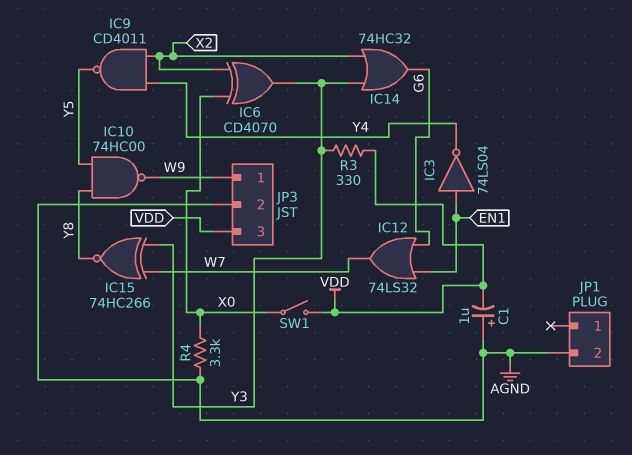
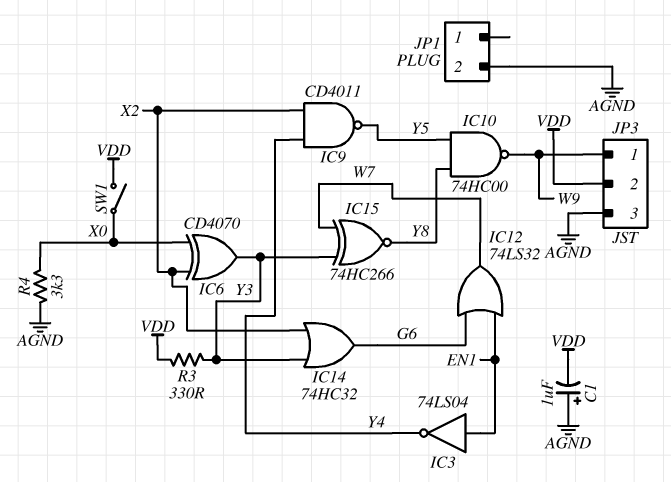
JP3 pin 2: AGND -> VDD
JP3 pin 3: VDD -> AGND

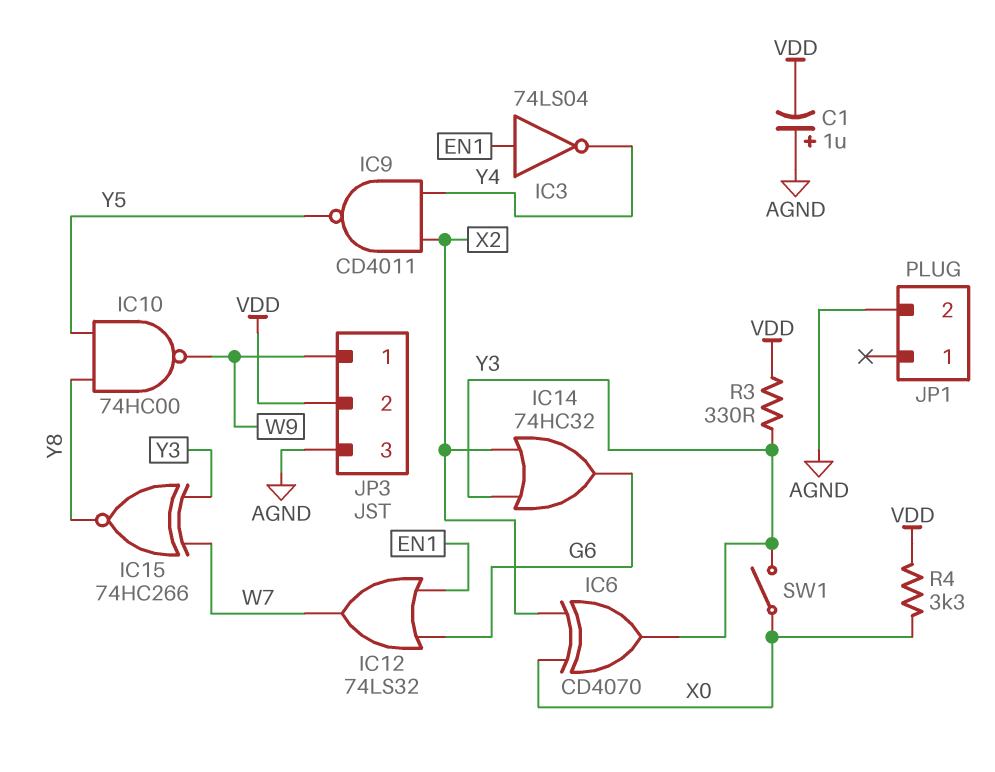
R4: 3.3k (AGND, X0) -> 3.3k (VDD, X0)
SW1: switch (VDD, X0) -> switch (X0, Y3)

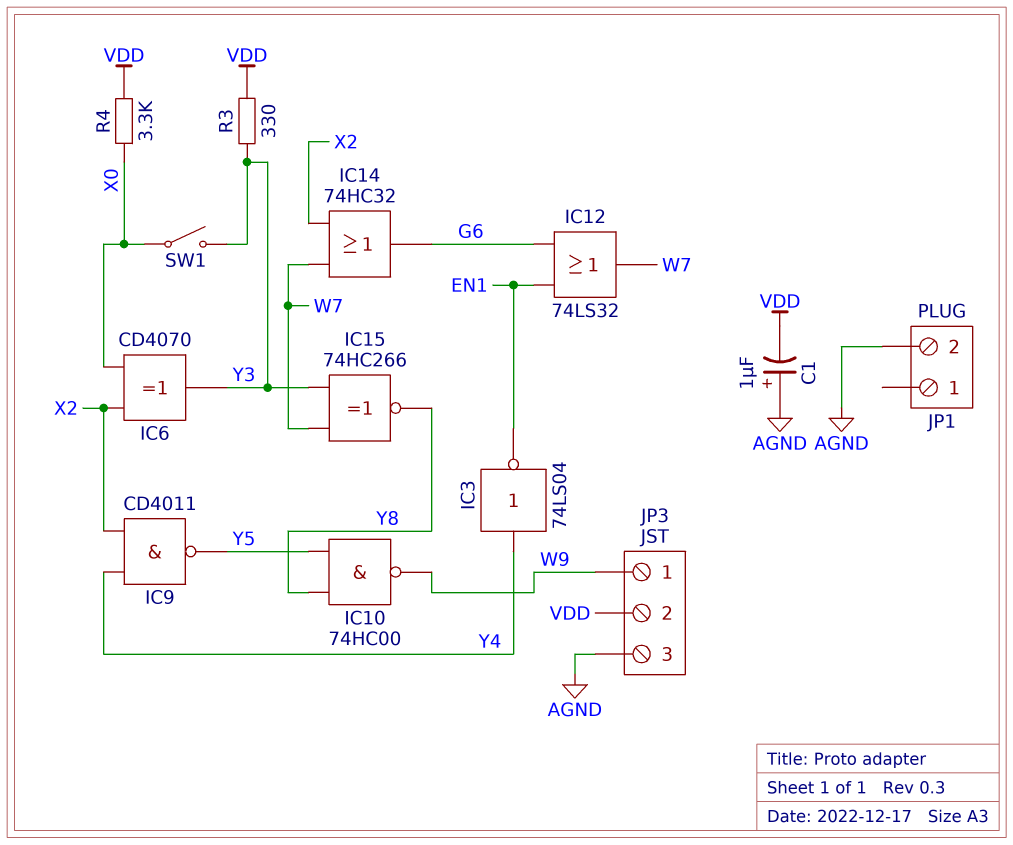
IC3: NOT 74LS04 (in EN1, out Y4) -> NOT 74LS04 (in Y4, out EN1)
IC14: OR 74HC32 (in X2, in Y3, out G6) -> OR 74HC32 (in W7, in X2, out G6)

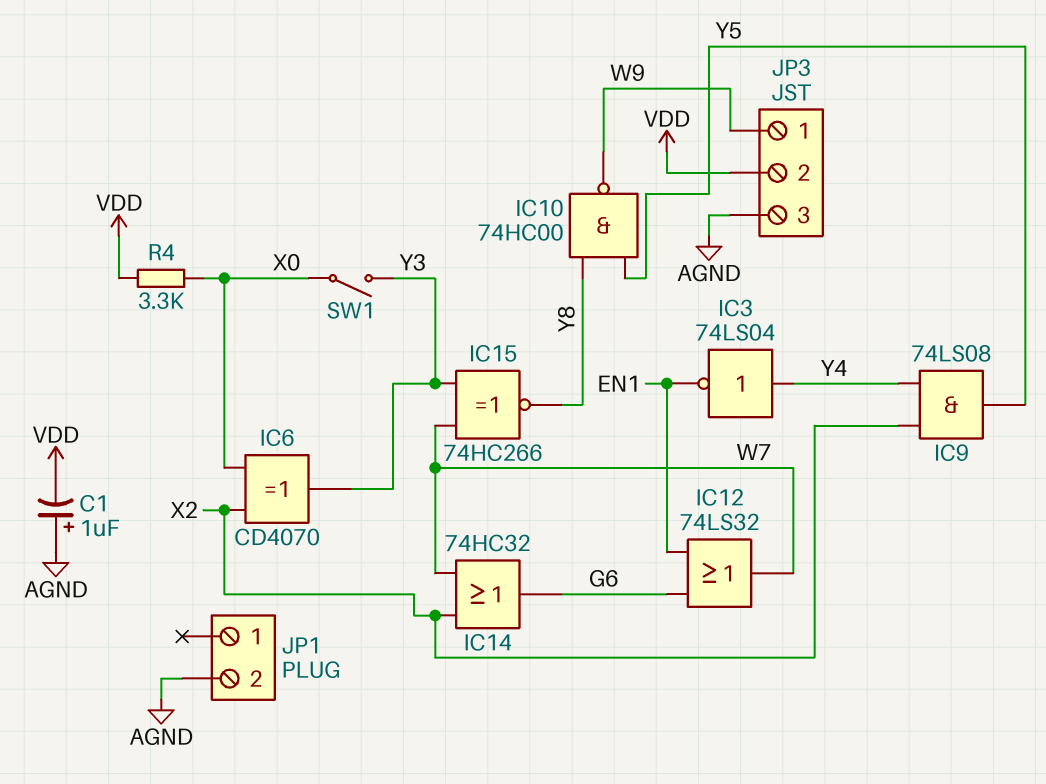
IC9: NAND CD4011 (in X2, in Y4, out Y5) -> AND 74LS08 (in X2, in Y4, out Y5)
R3: 330 (VDD, Y3) -> none

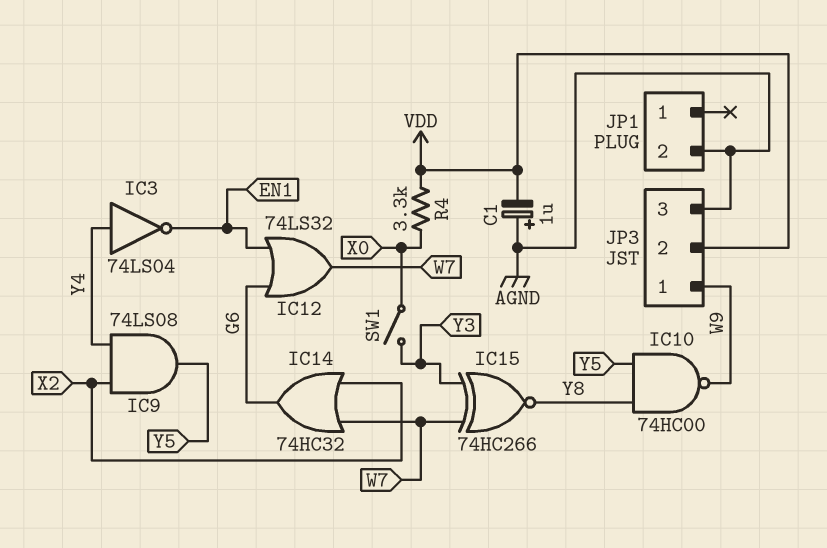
IC6: XOR CD4070 (in X0, in X2, out Y3) -> none

